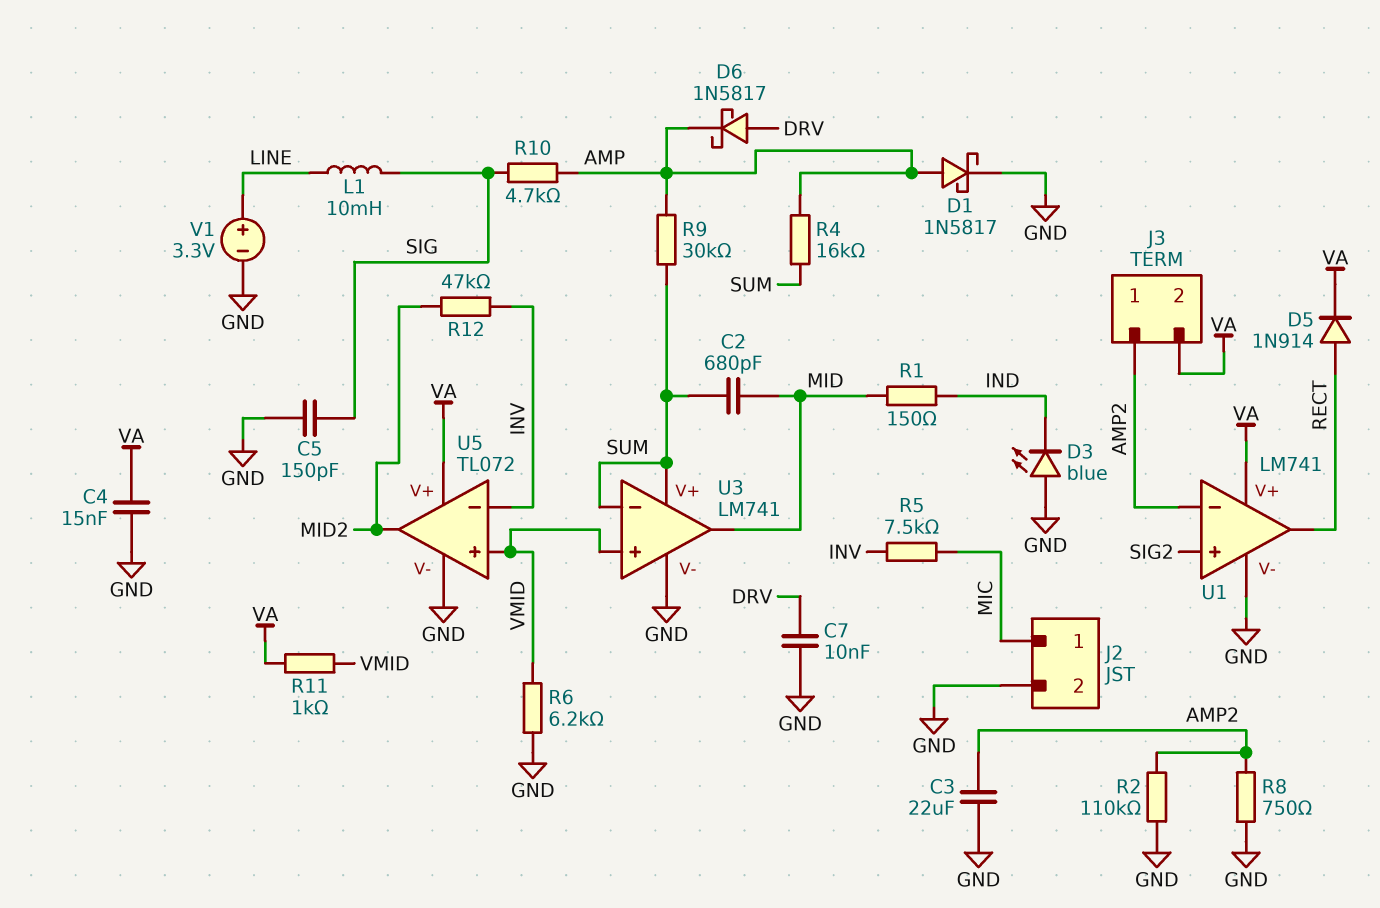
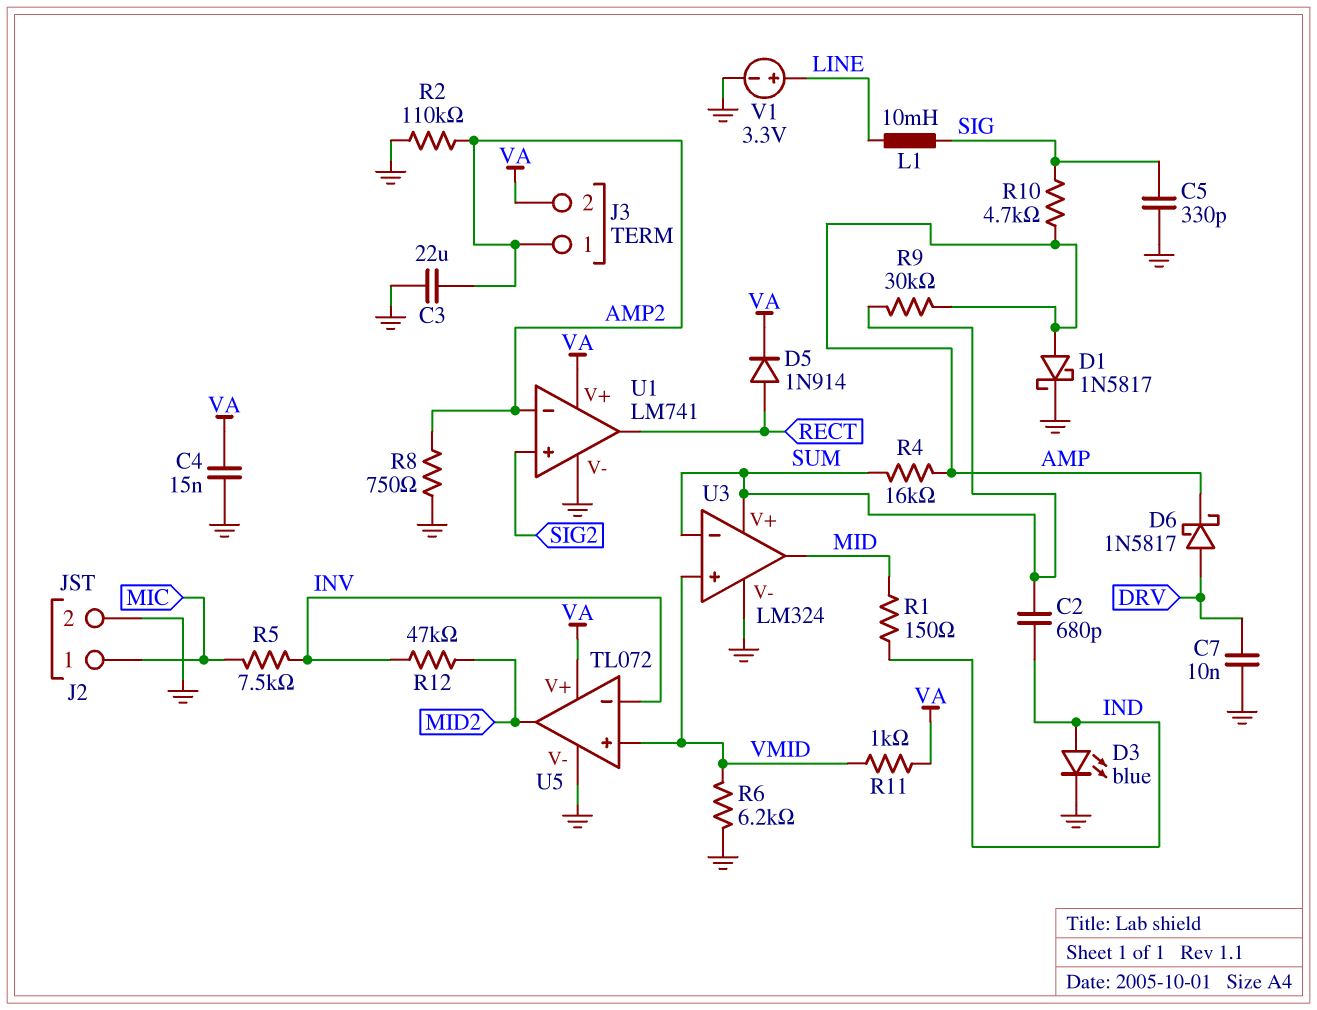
C2: 680pF (MID, SUM) -> 680pF (IND, SUM)
C5: 150pF (GND, SIG) -> 330pF (GND, SIG)
D3: LED blue (A GND, K IND) -> LED blue (A IND, K GND)
U3: LM741 -> LM324

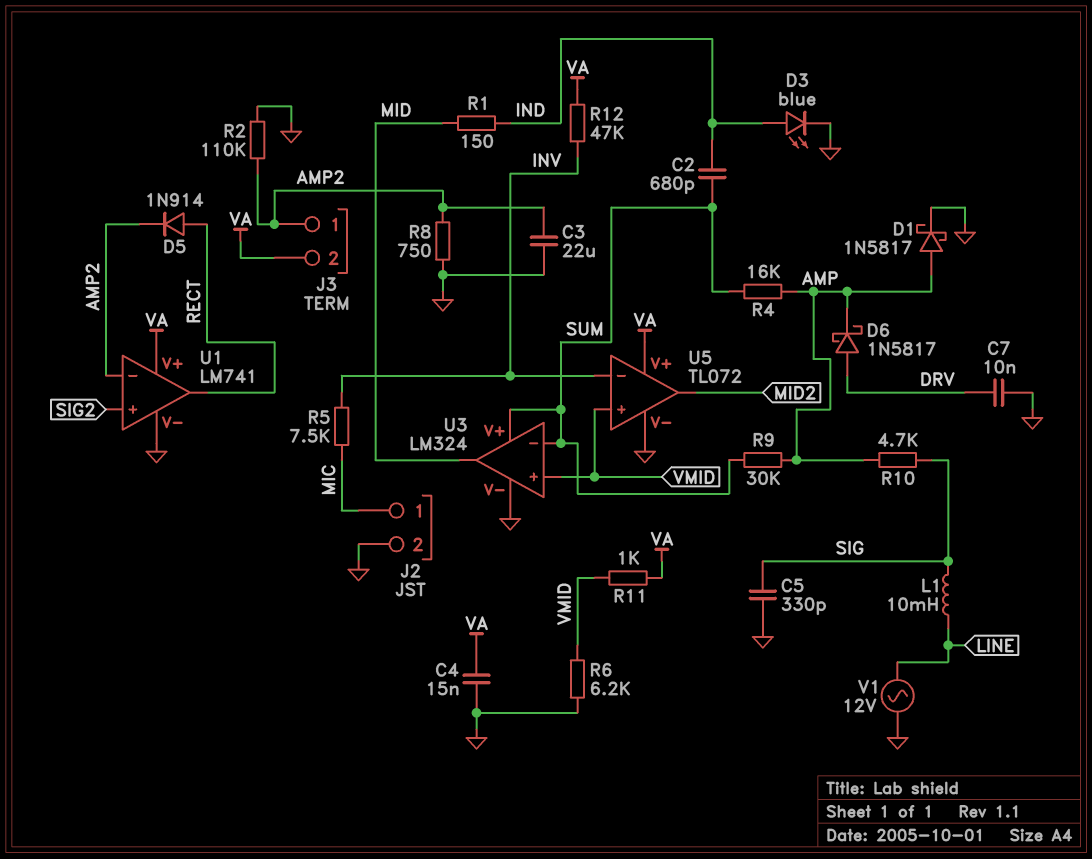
D5: diode 1N914 (A RECT, K VA) -> diode 1N914 (A RECT, K AMP2)
R12: 47k (INV, MID2) -> 47k (INV, VA)
V1: 3.3V (plus LINE, minus GND) -> AC 12V (GND, LINE)

